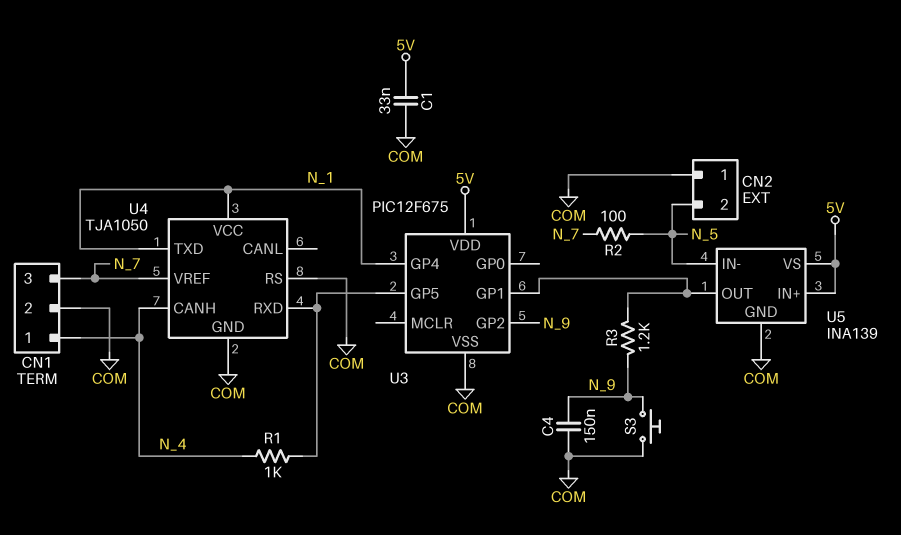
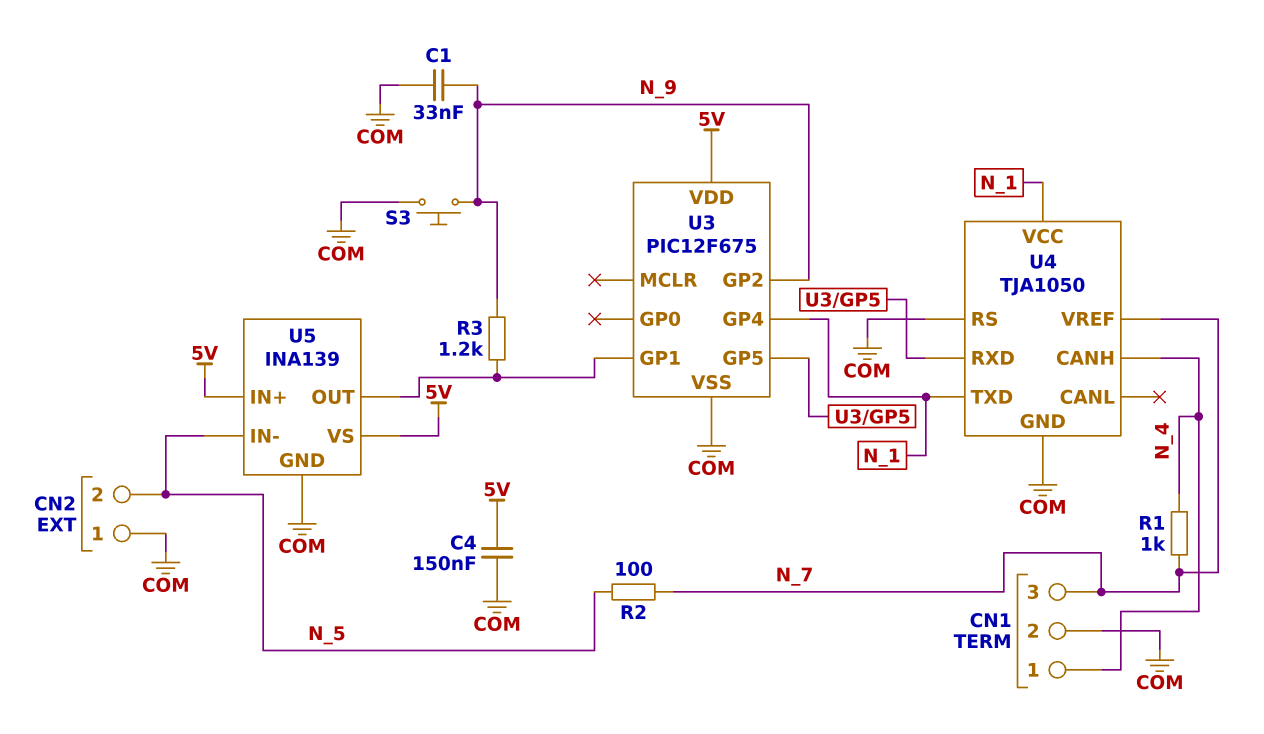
C1: 33nF (5V, COM) -> 33nF (COM, N_9)
C4: 150nF (COM, N_9) -> 150nF (5V, COM)
R1: 1k (N_4, U3/GP5) -> 1k (N_4, N_7)

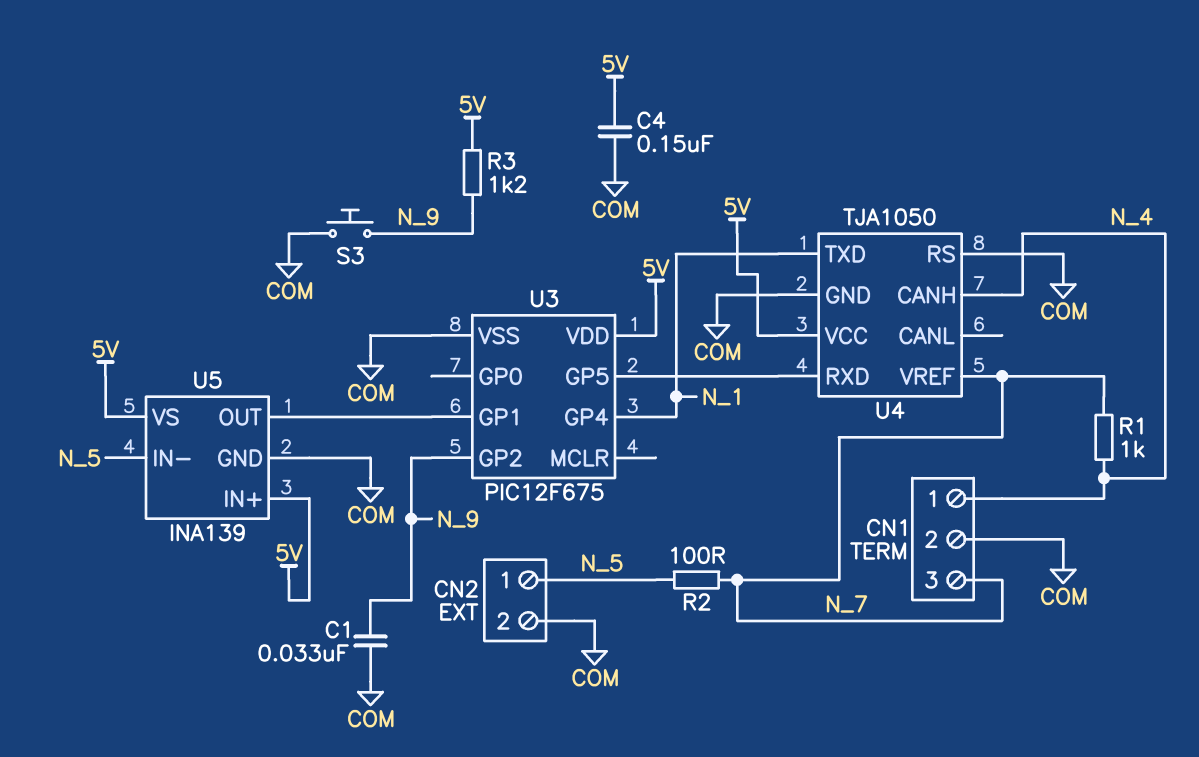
CN2 pin 1: COM -> N_5
CN2 pin 2: N_5 -> COM
R3: 1.2k (N_9, U3/GP1) -> 1.2k (5V, N_9)
U4 pin VCC: N_1 -> 5V

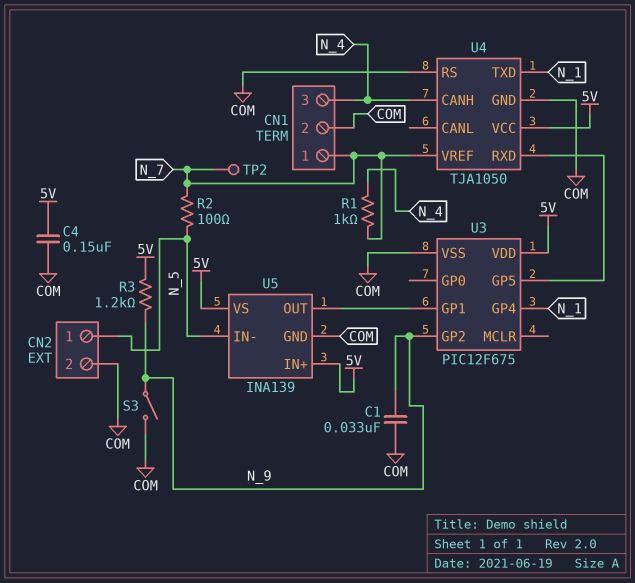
CN1 pin 1: N_4 -> N_7
CN1 pin 3: N_7 -> N_4
S3: button (COM, N_9) -> switch (COM, N_9)
TP2: none -> test point (N_7)

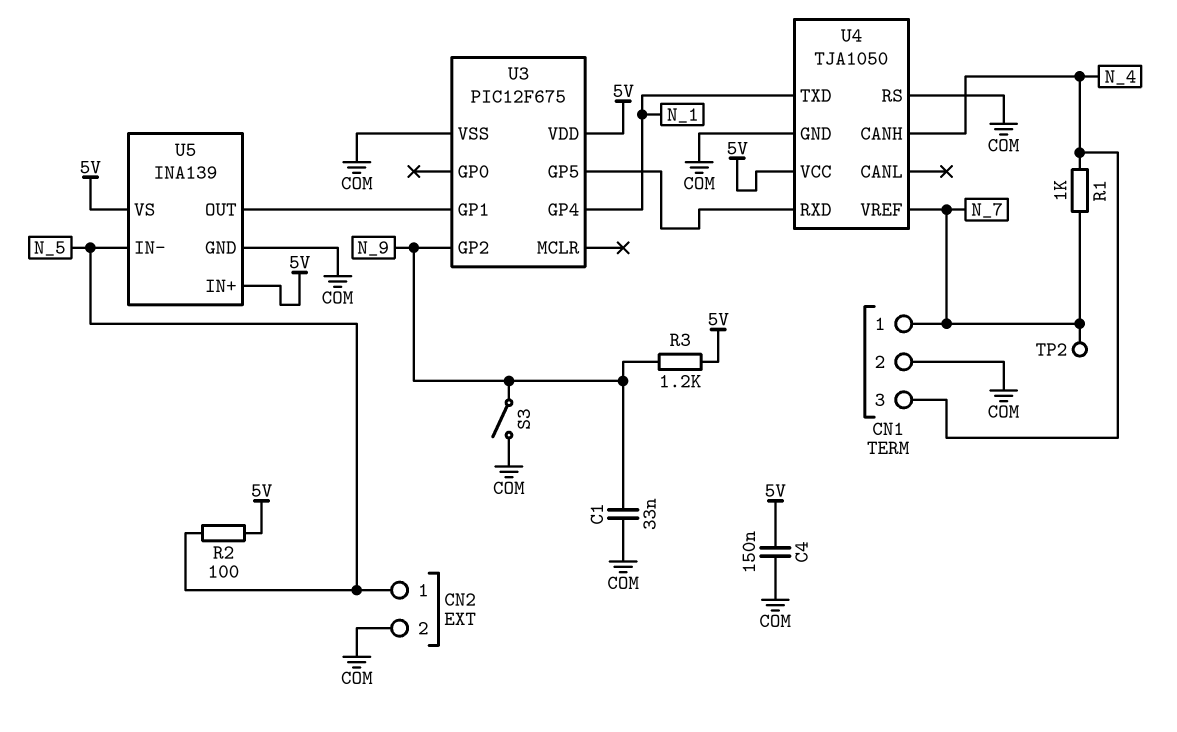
R2: 100 (N_5, N_7) -> 100 (5V, N_5)

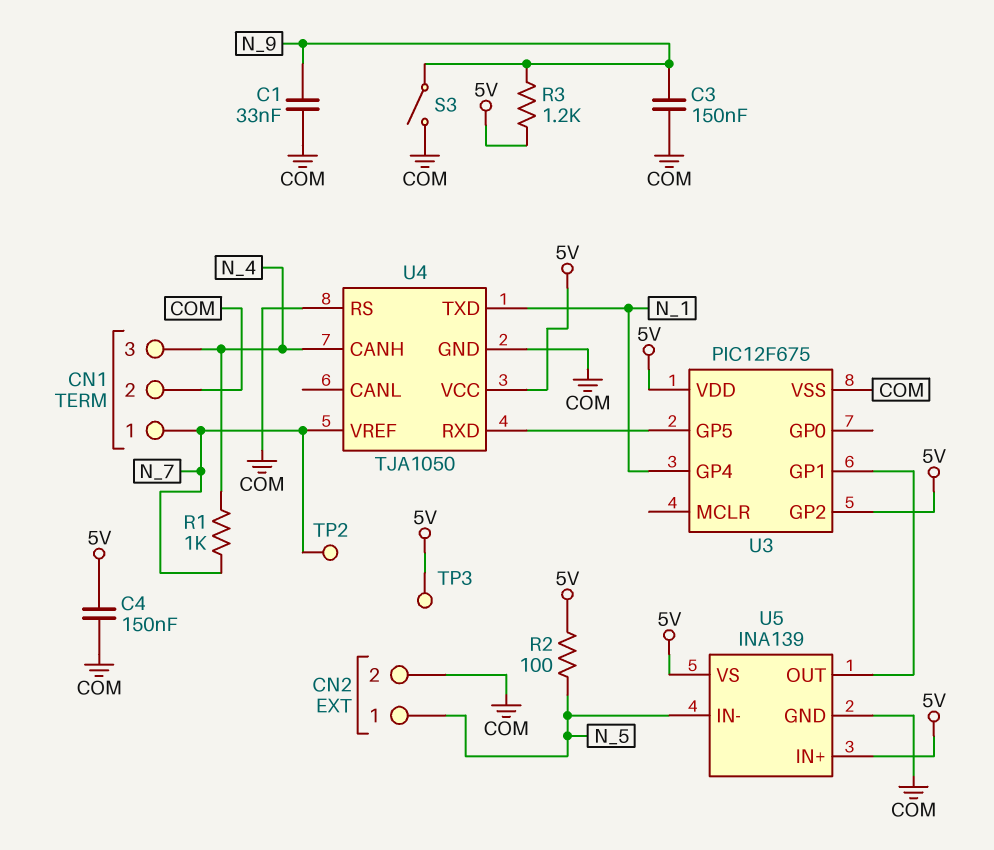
C3: none -> 150nF (COM, N_9)
TP3: none -> test point (5V)
U3 pin GP2: N_9 -> 5V

